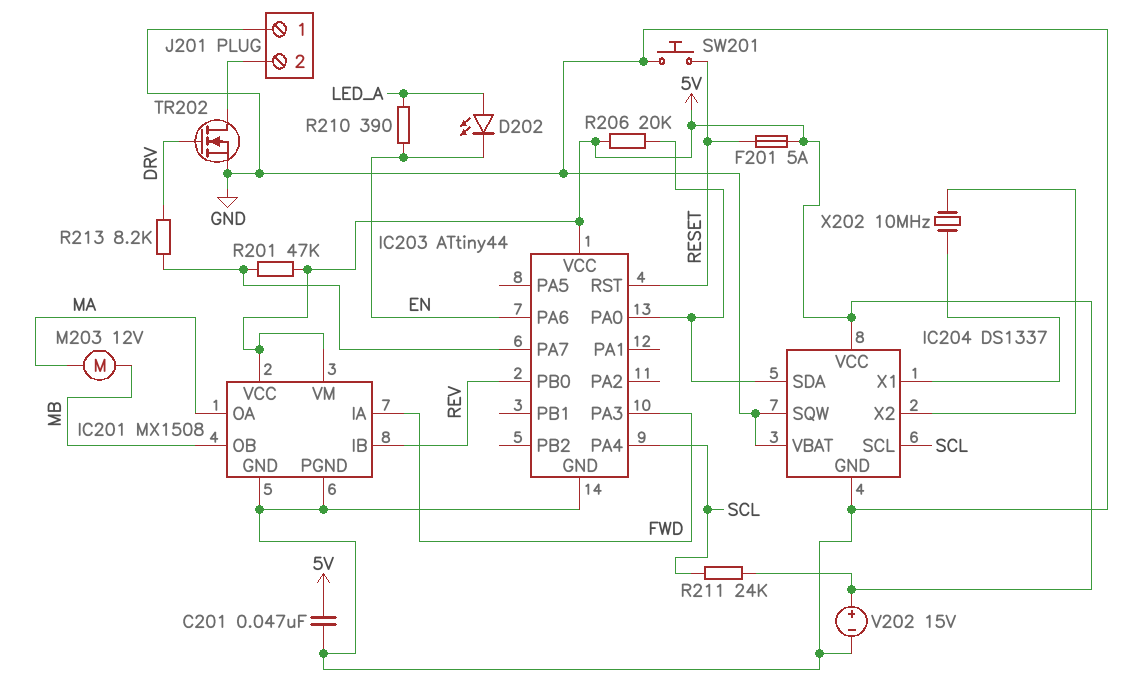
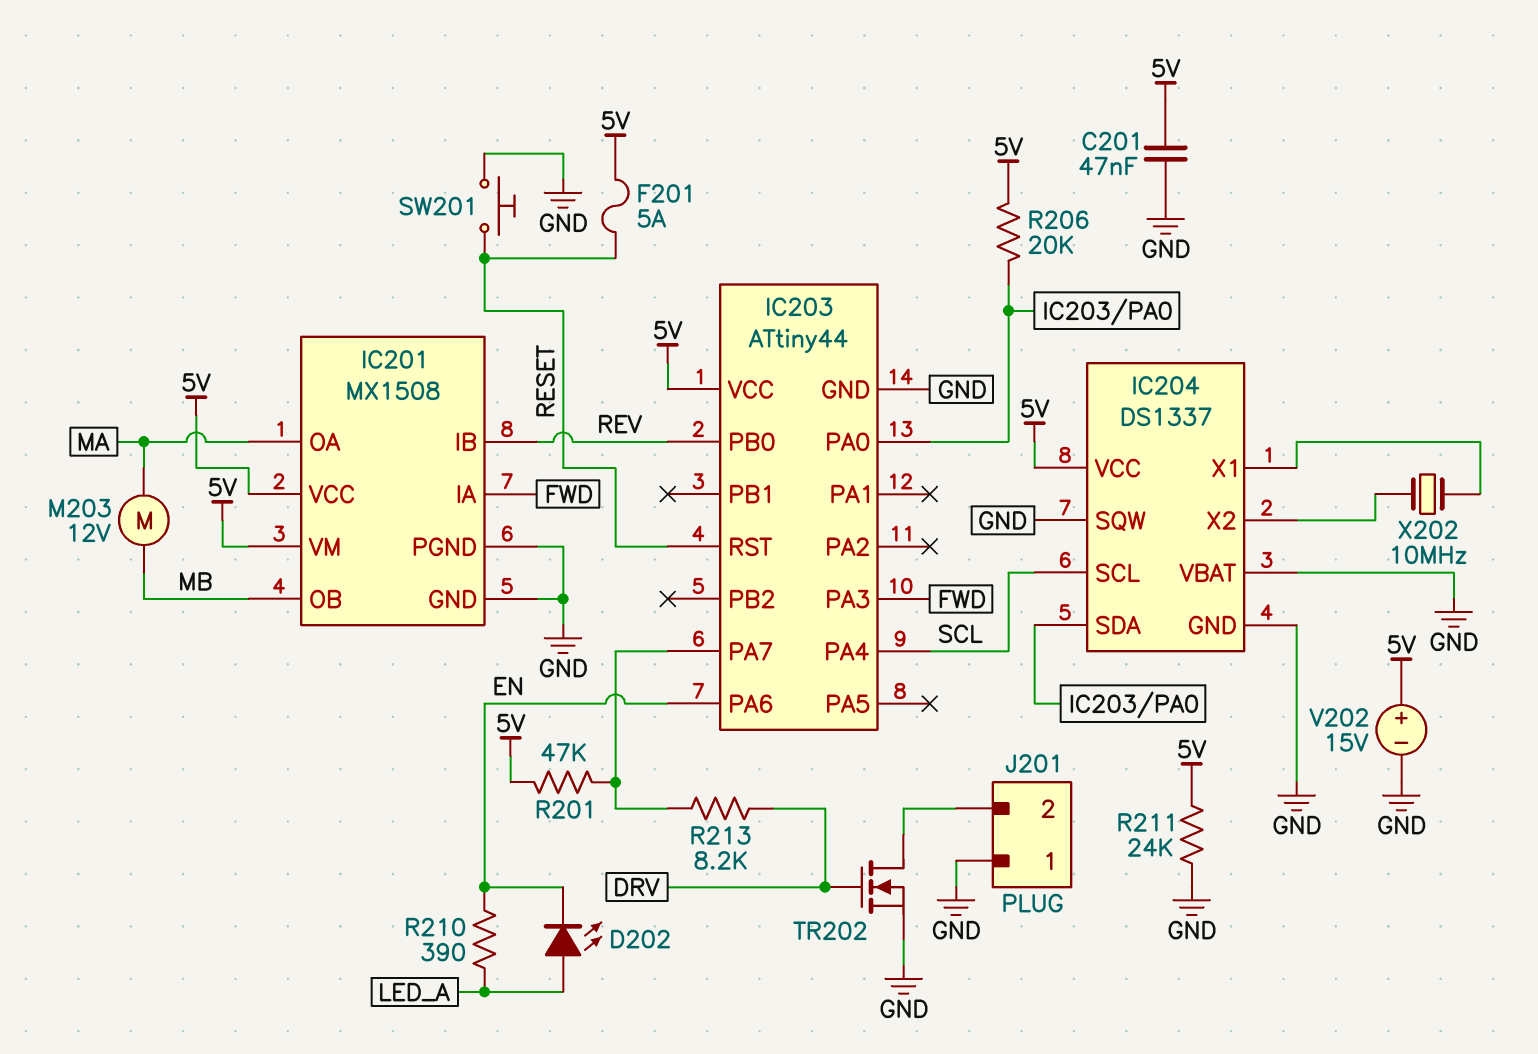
R211: 24k (5V, SCL) -> 24k (5V, GND)

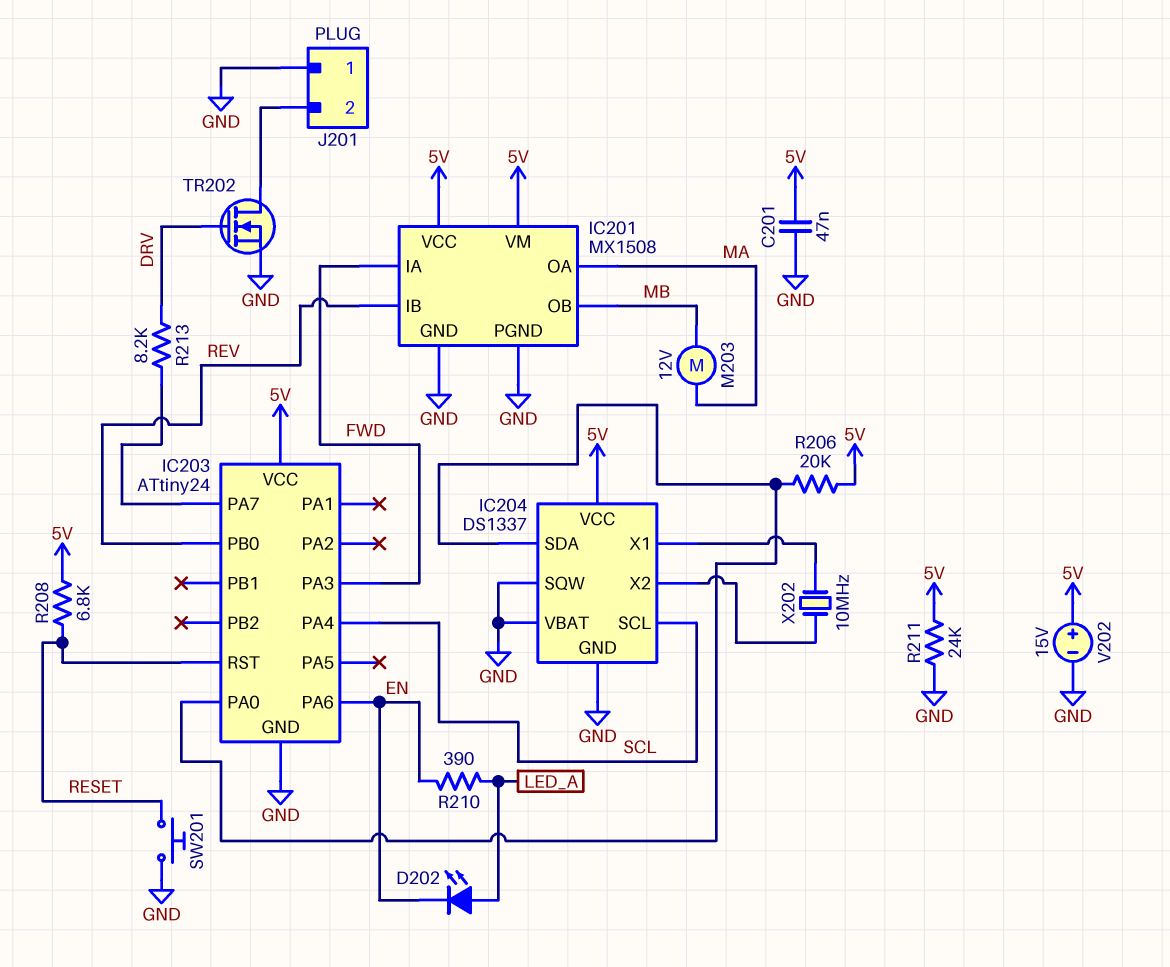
F201: 5A (5V, RESET) -> none
IC203: ATtiny44 -> ATtiny24
R201: 47k (5V, IC203/PA7) -> none
R208: none -> 6.8k (5V, RESET)

